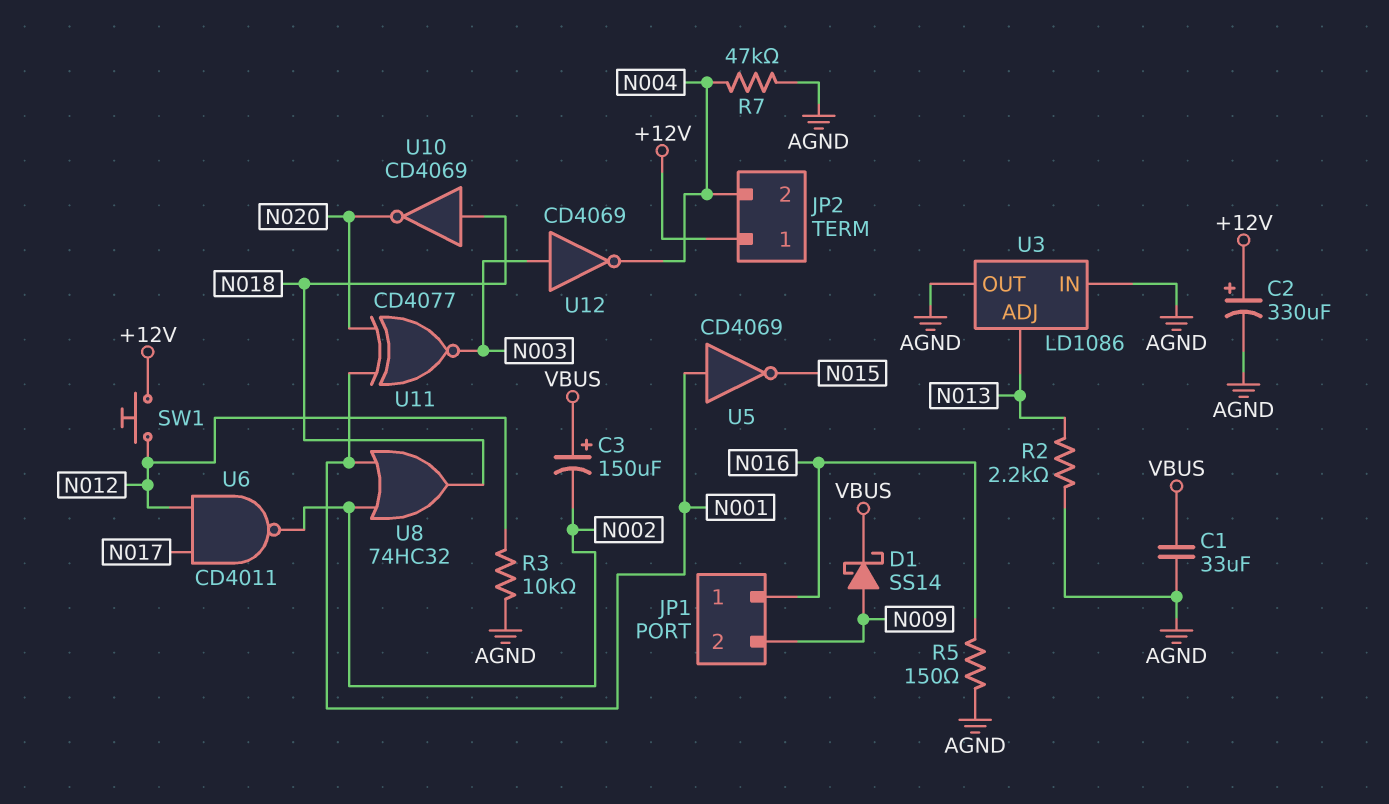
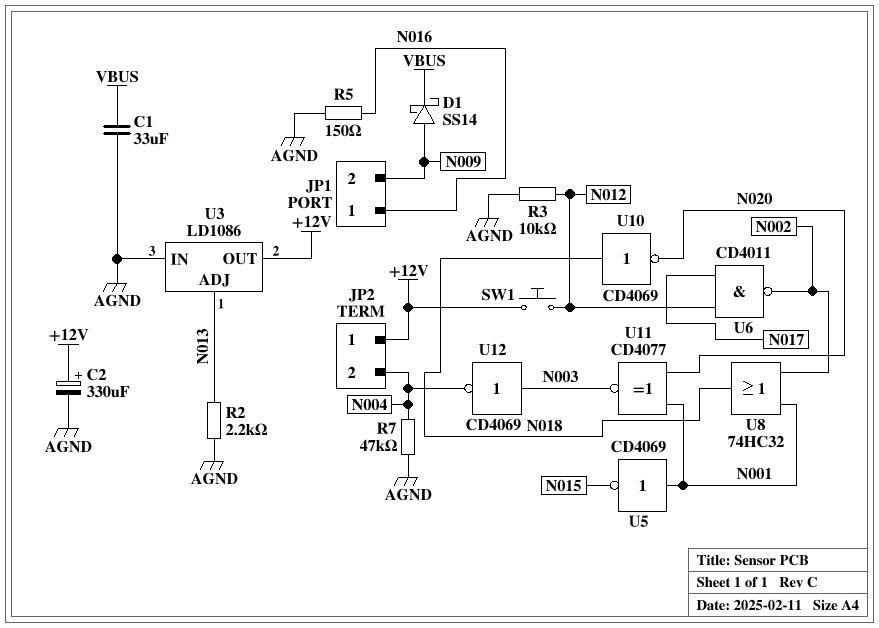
C3: 150uF (plus VBUS, minus N002) -> none
U3 pin OUT: AGND -> +12V

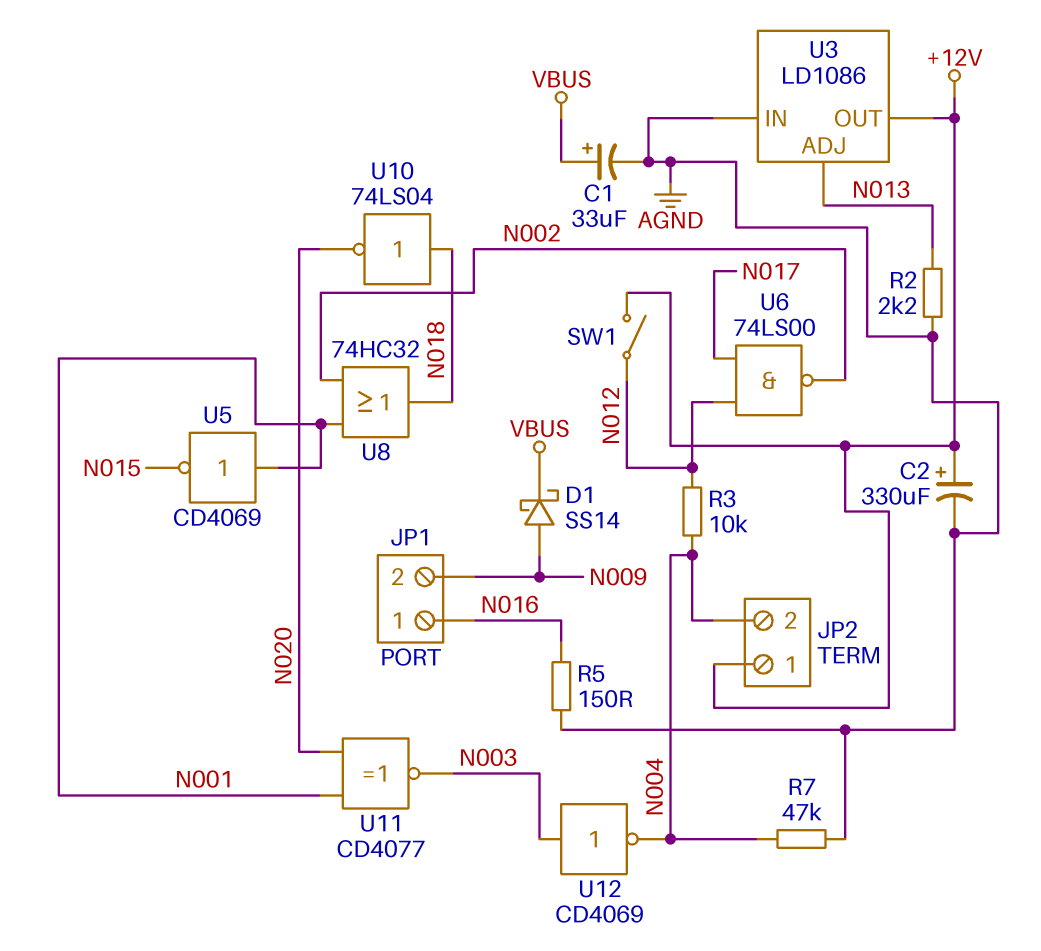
C1: 33uF (AGND, VBUS) -> 33uF (plus VBUS, minus AGND)
R3: 10k (AGND, N012) -> 10k (N004, N012)
SW1: button (+12V, N012) -> switch (+12V, N012)
U6: NAND CD4011 (in N012, in N017, out N002) -> NAND 74LS00 (in N012, in N017, out N002)
U10: NOT CD4069 (in N018, out N020) -> NOT 74LS04 (in N018, out N020)

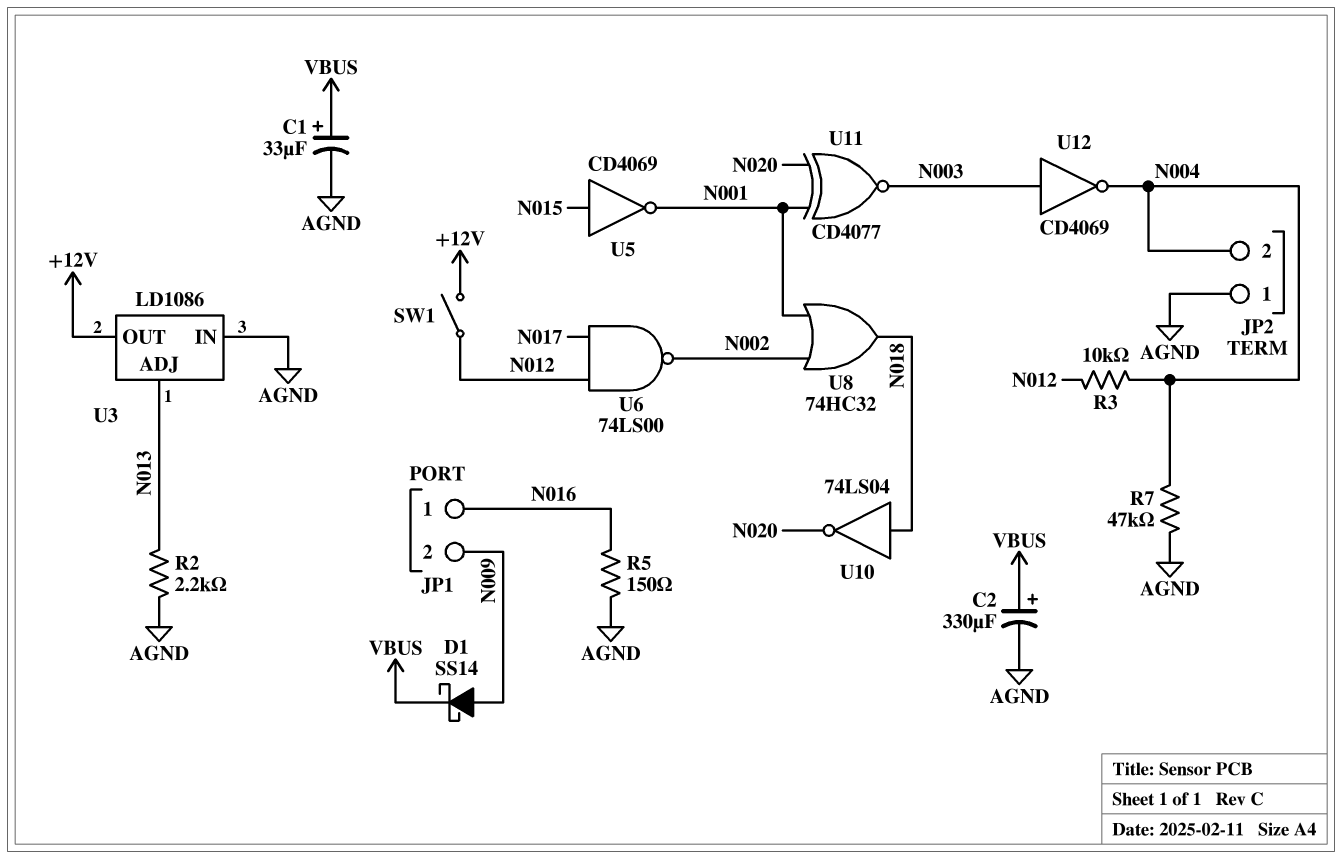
C2: 330uF (plus +12V, minus AGND) -> 330uF (plus VBUS, minus AGND)
JP2 pin 1: +12V -> AGND
U5: NOT CD4069 (in N001, out N015) -> NOT CD4069 (in N015, out N001)

